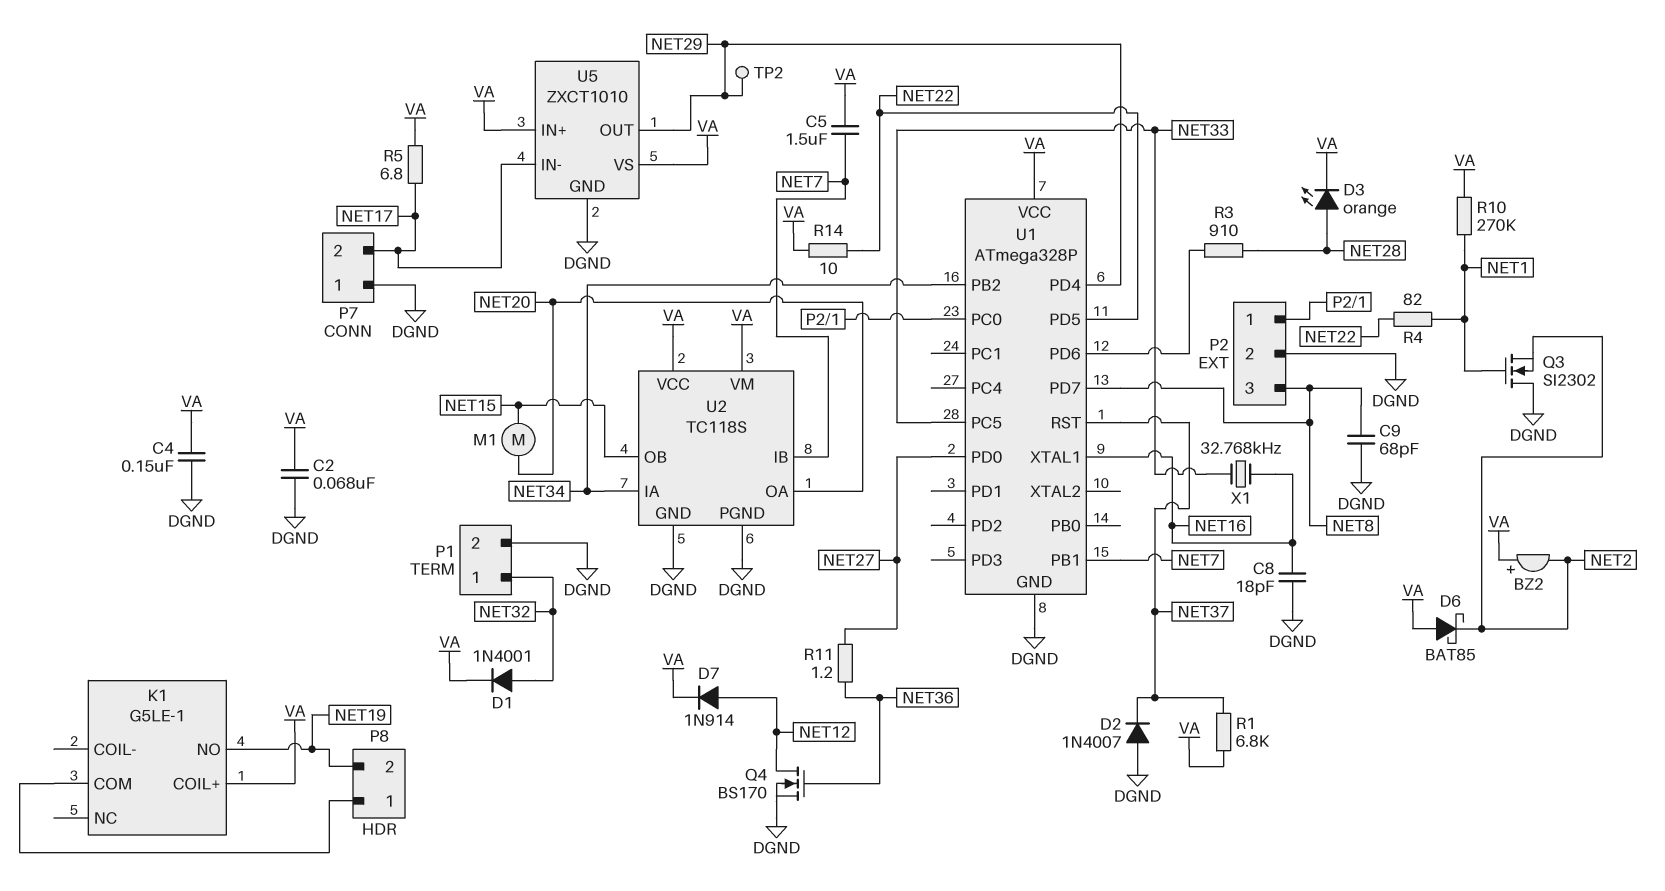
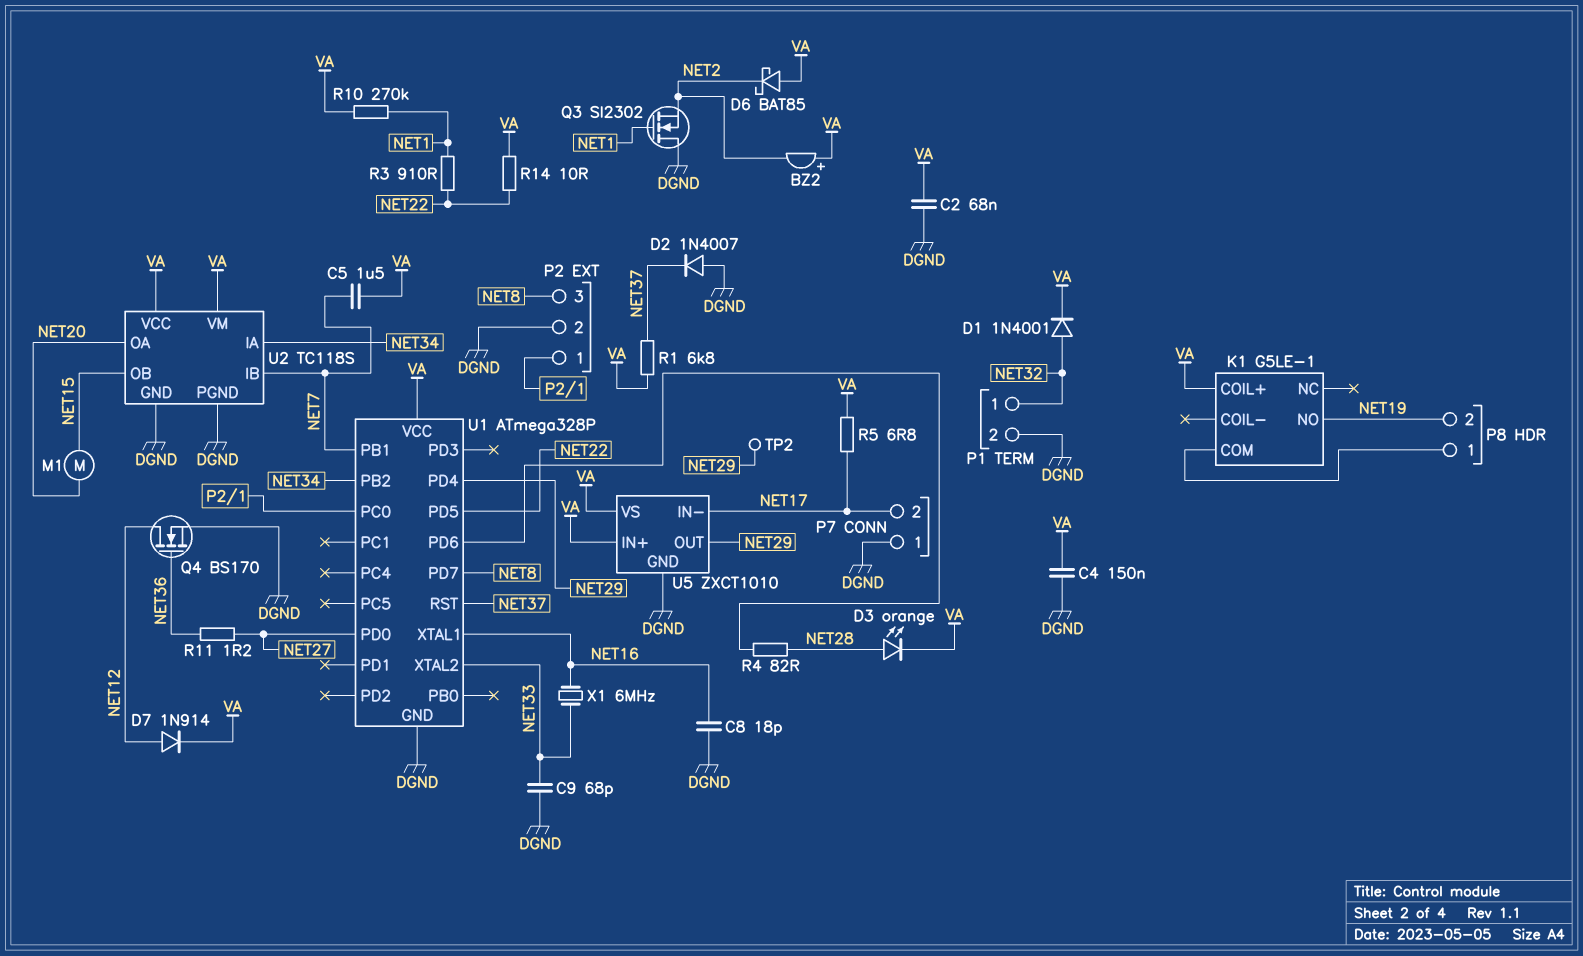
C9: 68pF (DGND, NET8) -> 68pF (DGND, NET33)
R3: 910 (NET28, U1/PD6) -> 910 (NET1, NET22)
R4: 82 (NET1, NET22) -> 82 (NET28, U1/PD6)
U1 pin PC5: NET33 -> none
U1 pin XTAL2: none -> NET33
X1: 32.768kHz (NET16, NET33) -> 6MHz (NET16, NET33)

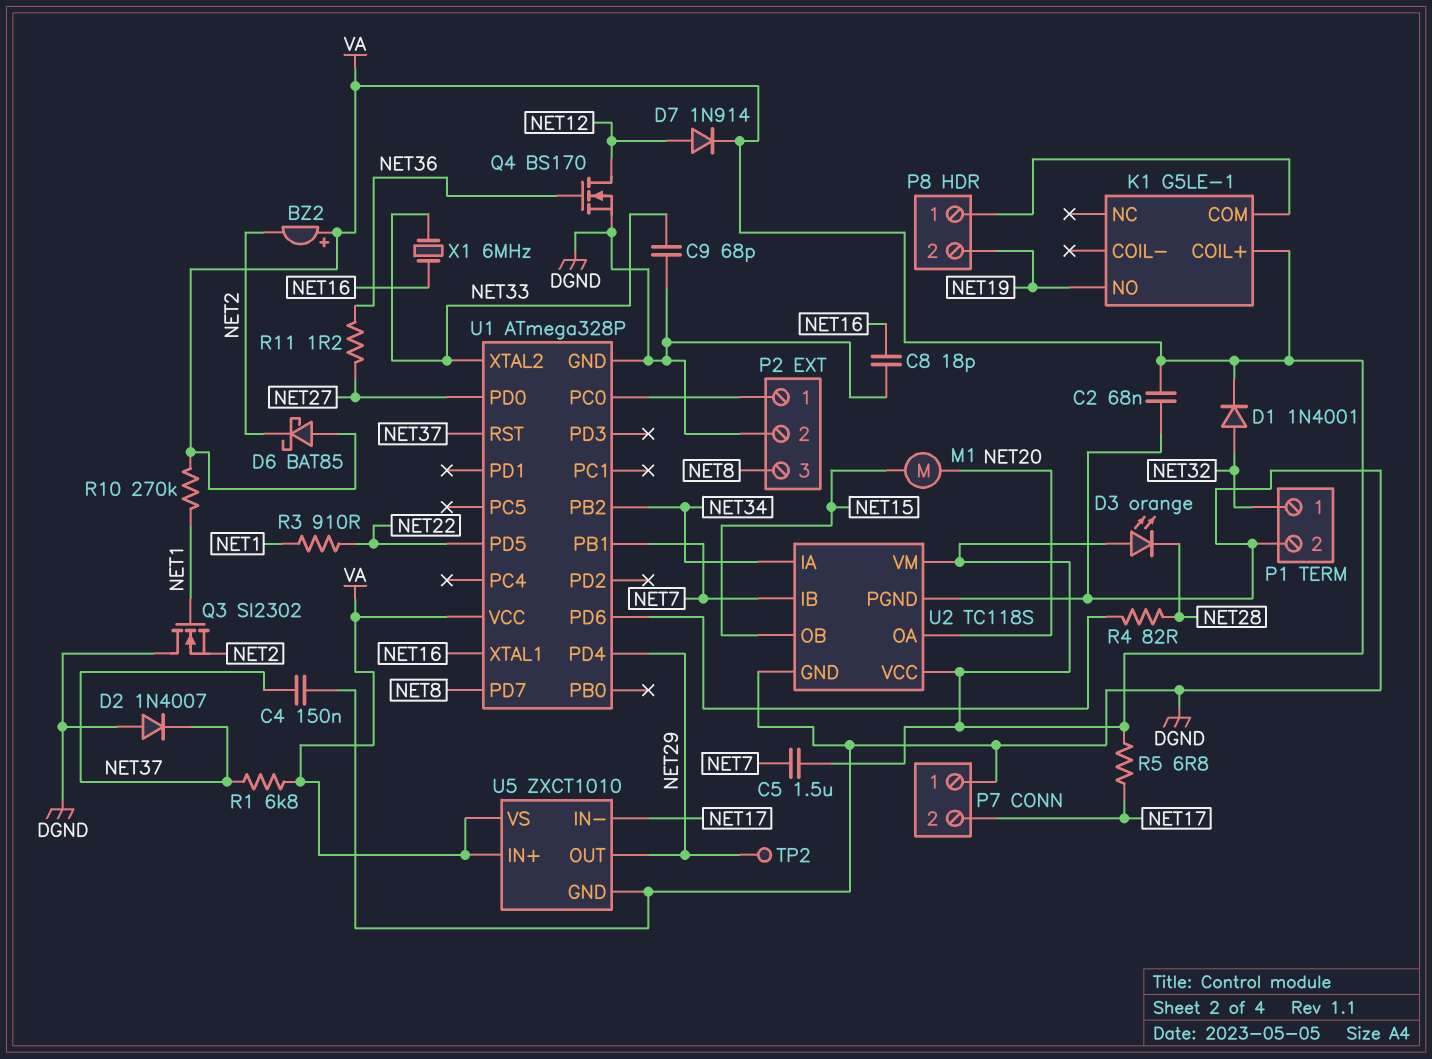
C4: 150nF (DGND, VA) -> 150nF (DGND, NET37)
D3: LED orange (A NET28, K VA) -> LED orange (A VA, K NET28)
R14: 10 (NET22, VA) -> none

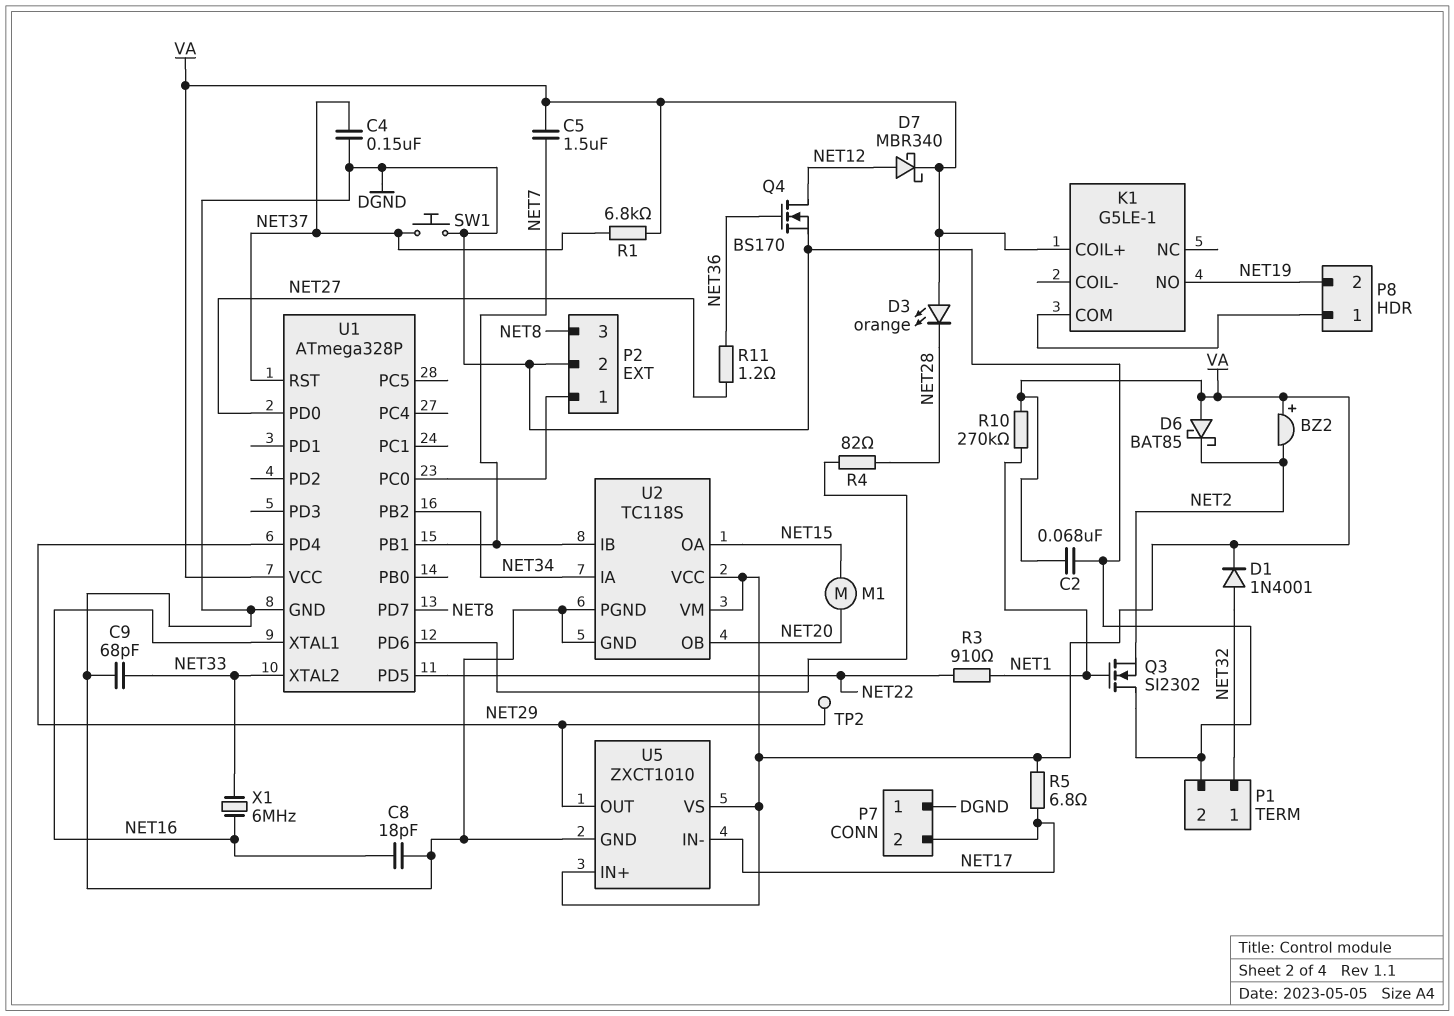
D2: diode 1N4007 (A DGND, K NET37) -> none
D7: diode 1N914 (A NET12, K VA) -> schottky MBR340 (A NET12, K VA)
SW1: none -> button (DGND, NET37)
U2 pin OA: NET20 -> NET15
U2 pin OB: NET15 -> NET20

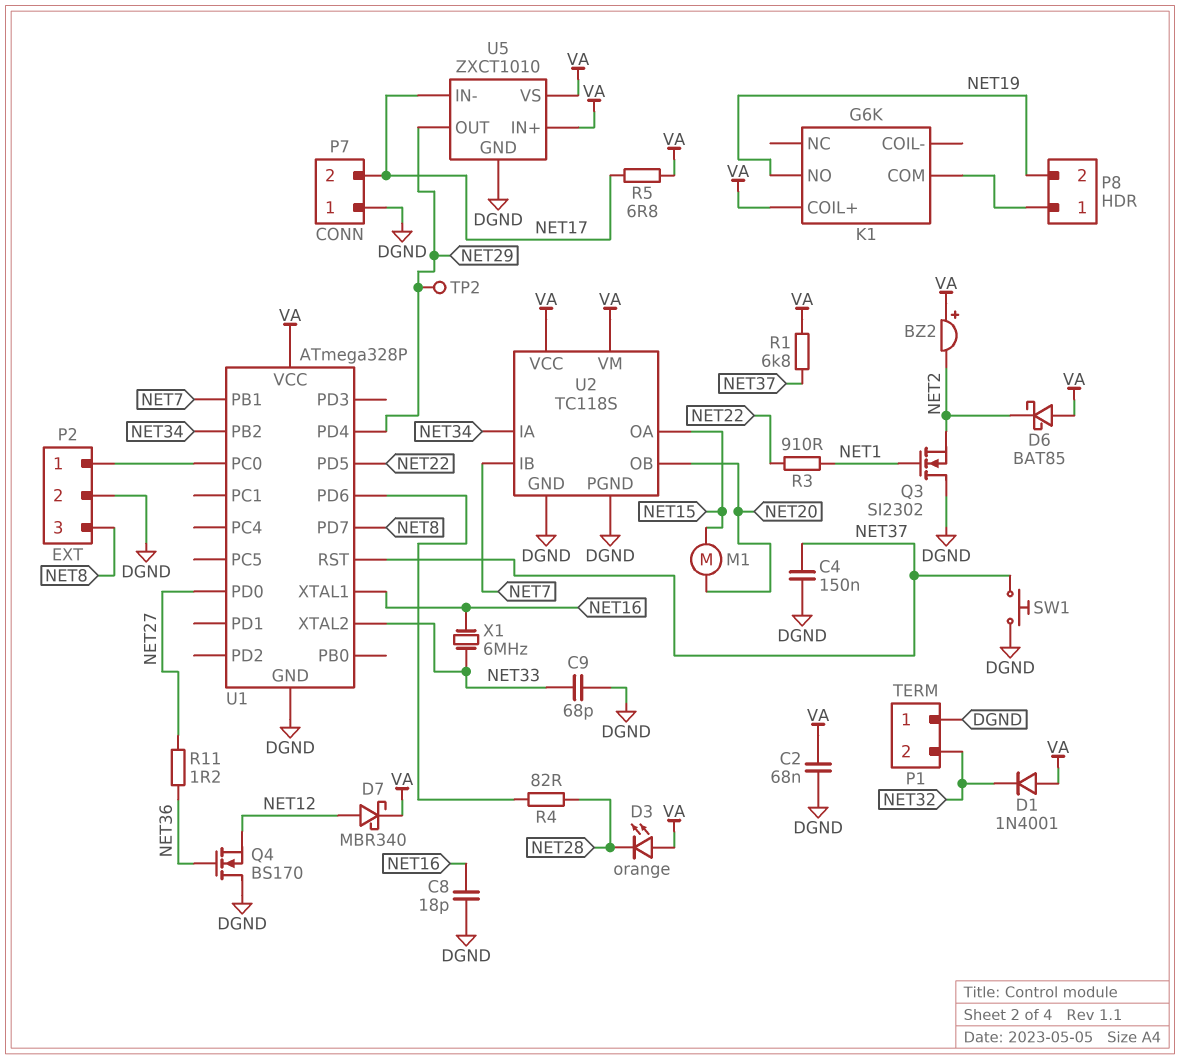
C5: 1.5uF (NET7, VA) -> none
D1: diode 1N4001 (A NET32, K VA) -> diode 1N4001 (A VA, K NET32)
K1: G5LE-1 -> G6K
P1 pin 1: NET32 -> DGND
P1 pin 2: DGND -> NET32
Q4: NMOS BS170 (G NET36, D NET12, S DGND) -> NMOS BS170 (G NET36, D DGND, S NET12)
R10: 270k (NET1, VA) -> none

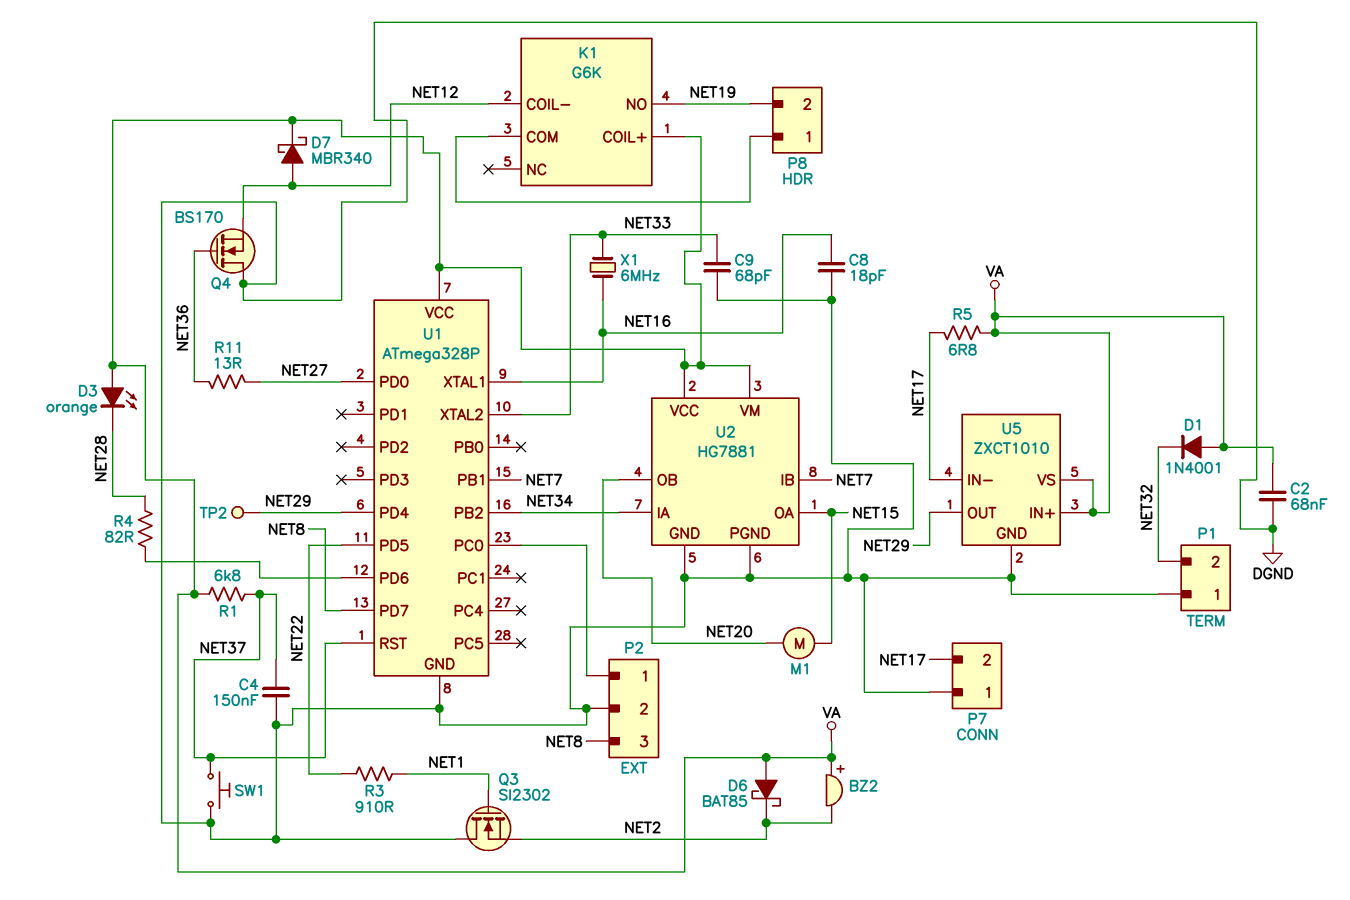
K1 pin COIL-: none -> NET12
R11: 1.2 (NET27, NET36) -> 13 (NET27, NET36)
U2: TC118S -> HG7881

